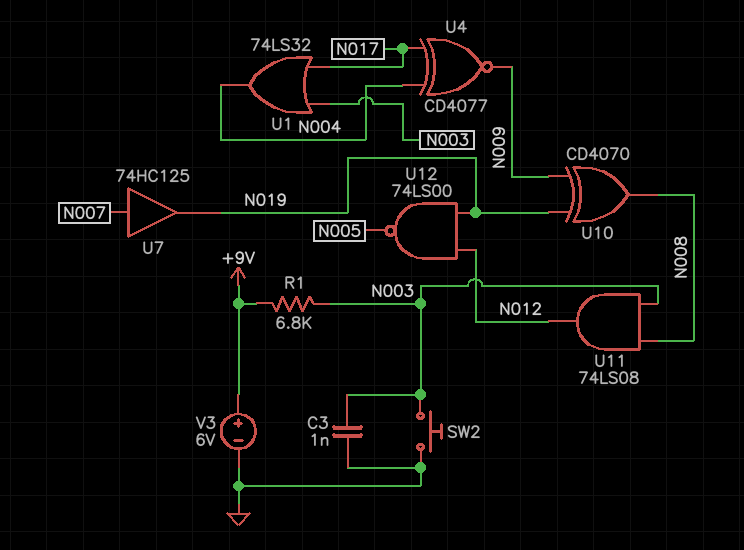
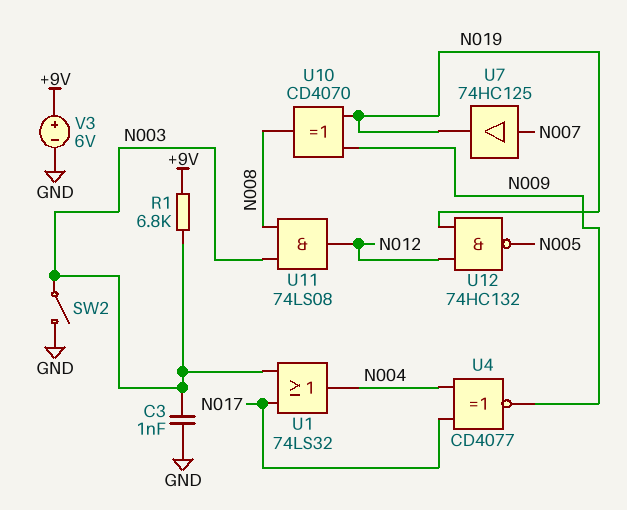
SW2: button (GND, N003) -> switch (GND, N003)
U12: NAND 74LS00 (in N012, in N019, out N005) -> NAND 74HC132 (in N012, in N019, out N005)

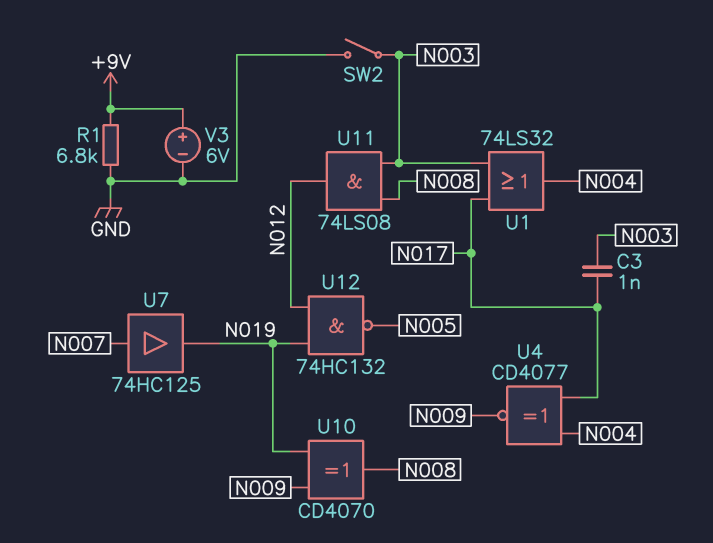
C3: 1nF (GND, N003) -> 1nF (N003, N017)
R1: 6.8k (+9V, N003) -> 6.8k (+9V, GND)

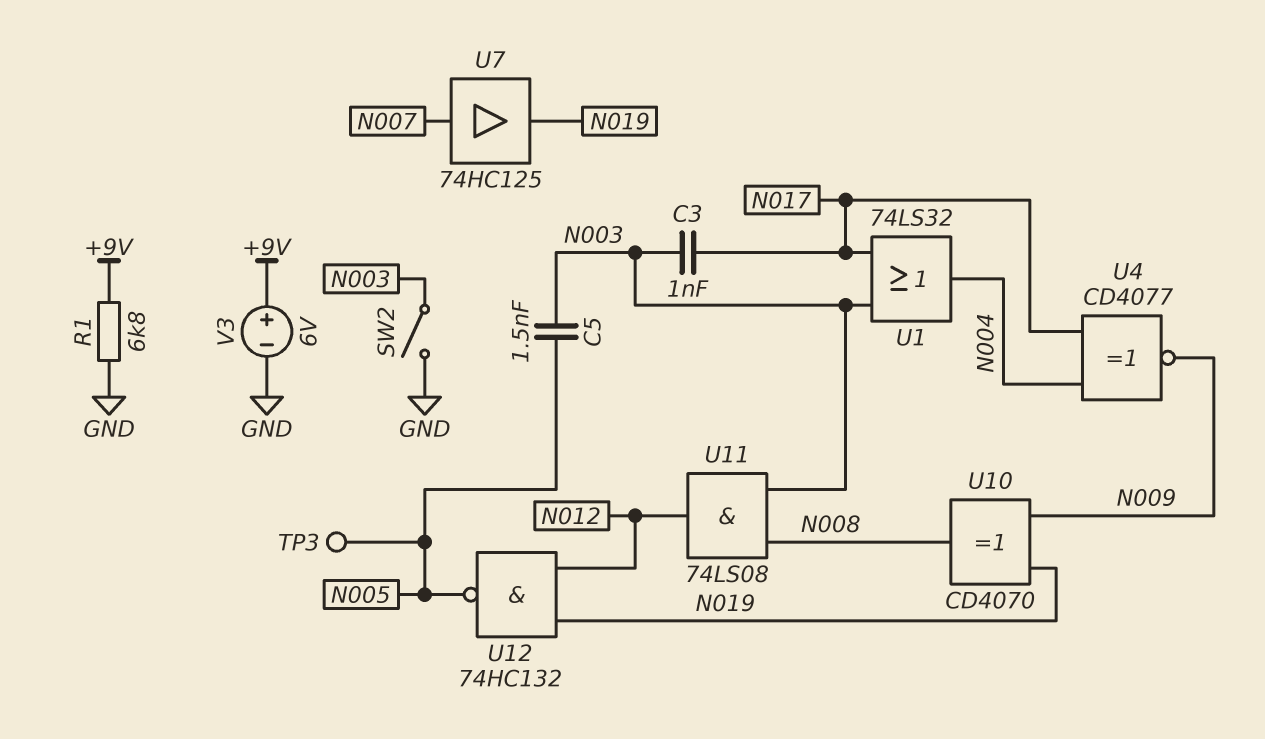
C5: none -> 1.5nF (N003, N005)
TP3: none -> test point (N005)

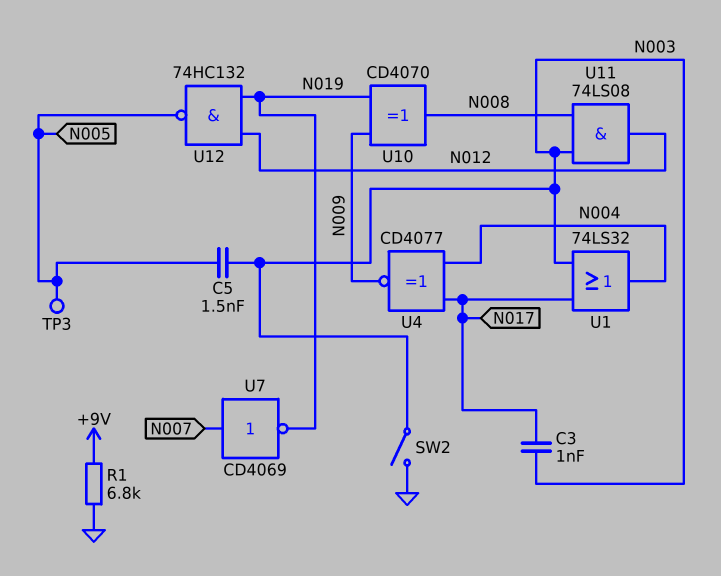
U7: buffer 74HC125 (in N007, out N019) -> NOT CD4069 (in N007, out N019)
V3: 6V (plus +9V, minus GND) -> none

